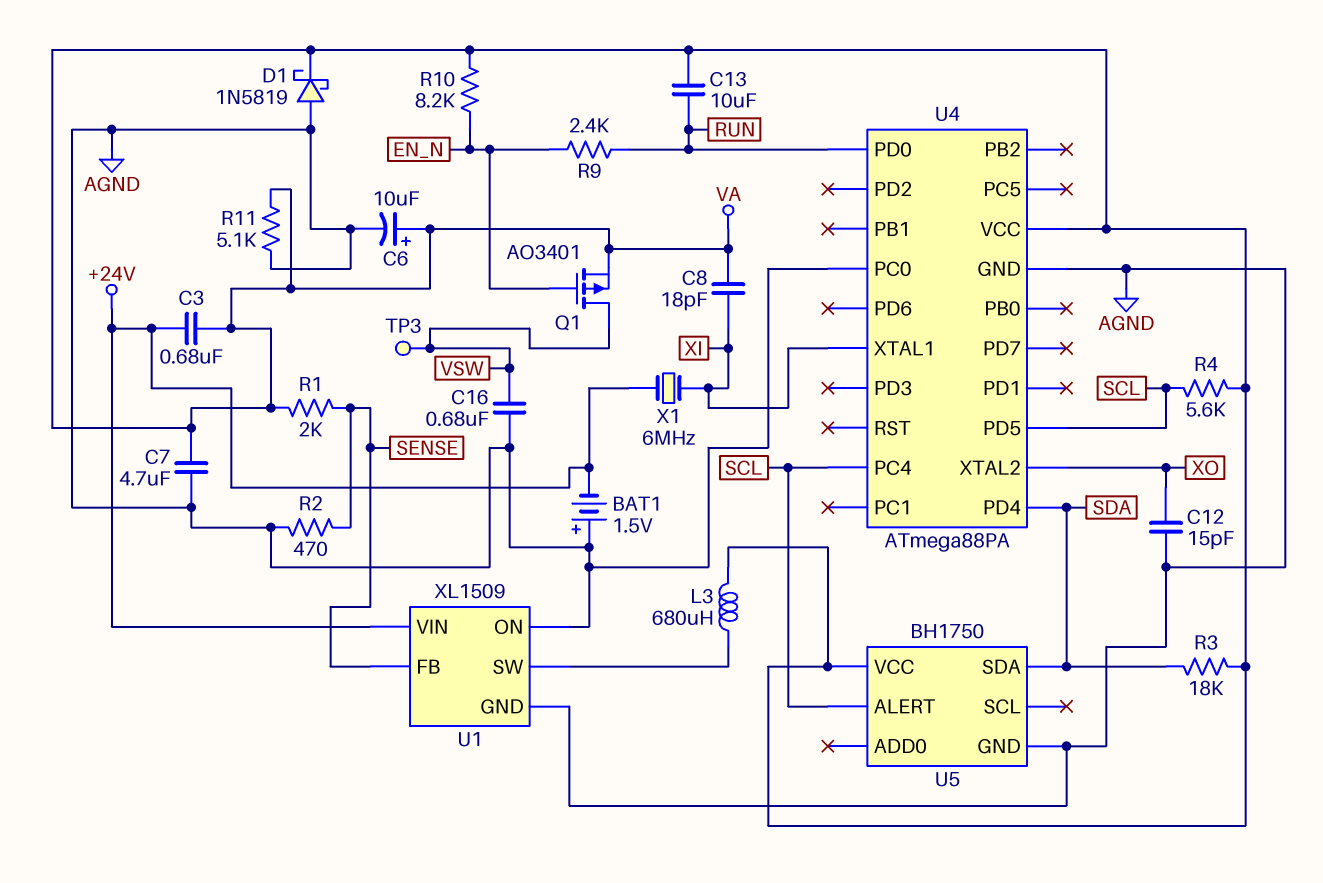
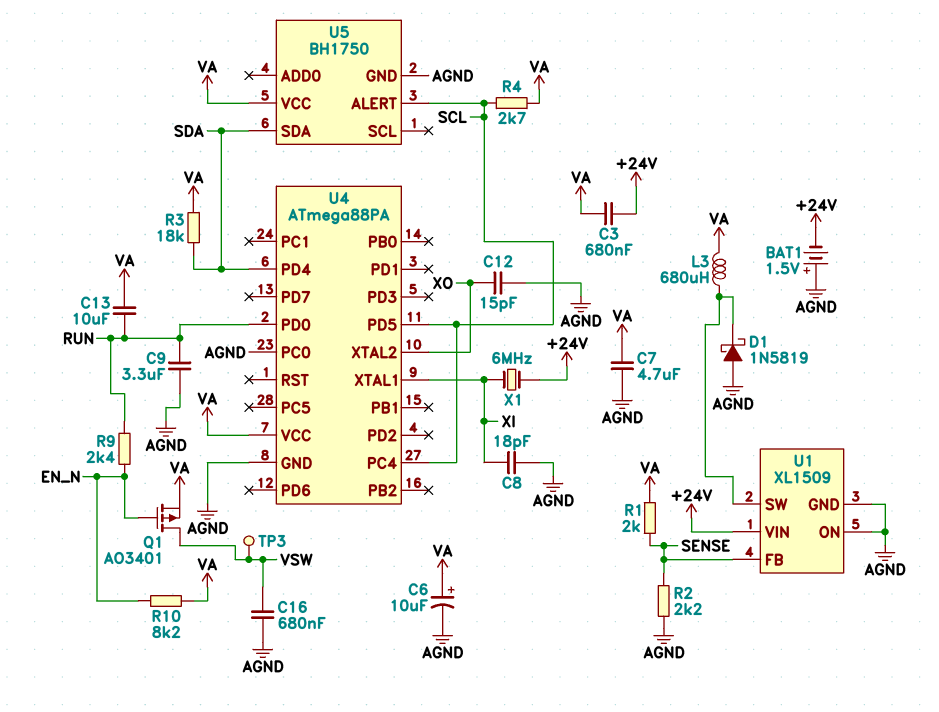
C8: 18pF (VA, XI) -> 18pF (AGND, XI)
C9: none -> 3.3uF (AGND, RUN)
D1: schottky 1N5819 (A AGND, K VA) -> schottky 1N5819 (A AGND, K U1/SW)
R2: 470 (AGND, SENSE) -> 2.2k (AGND, SENSE)
R4: 5.6k (SCL, VA) -> 2.7k (SCL, VA)
R11: 5.1k (AGND, VA) -> none

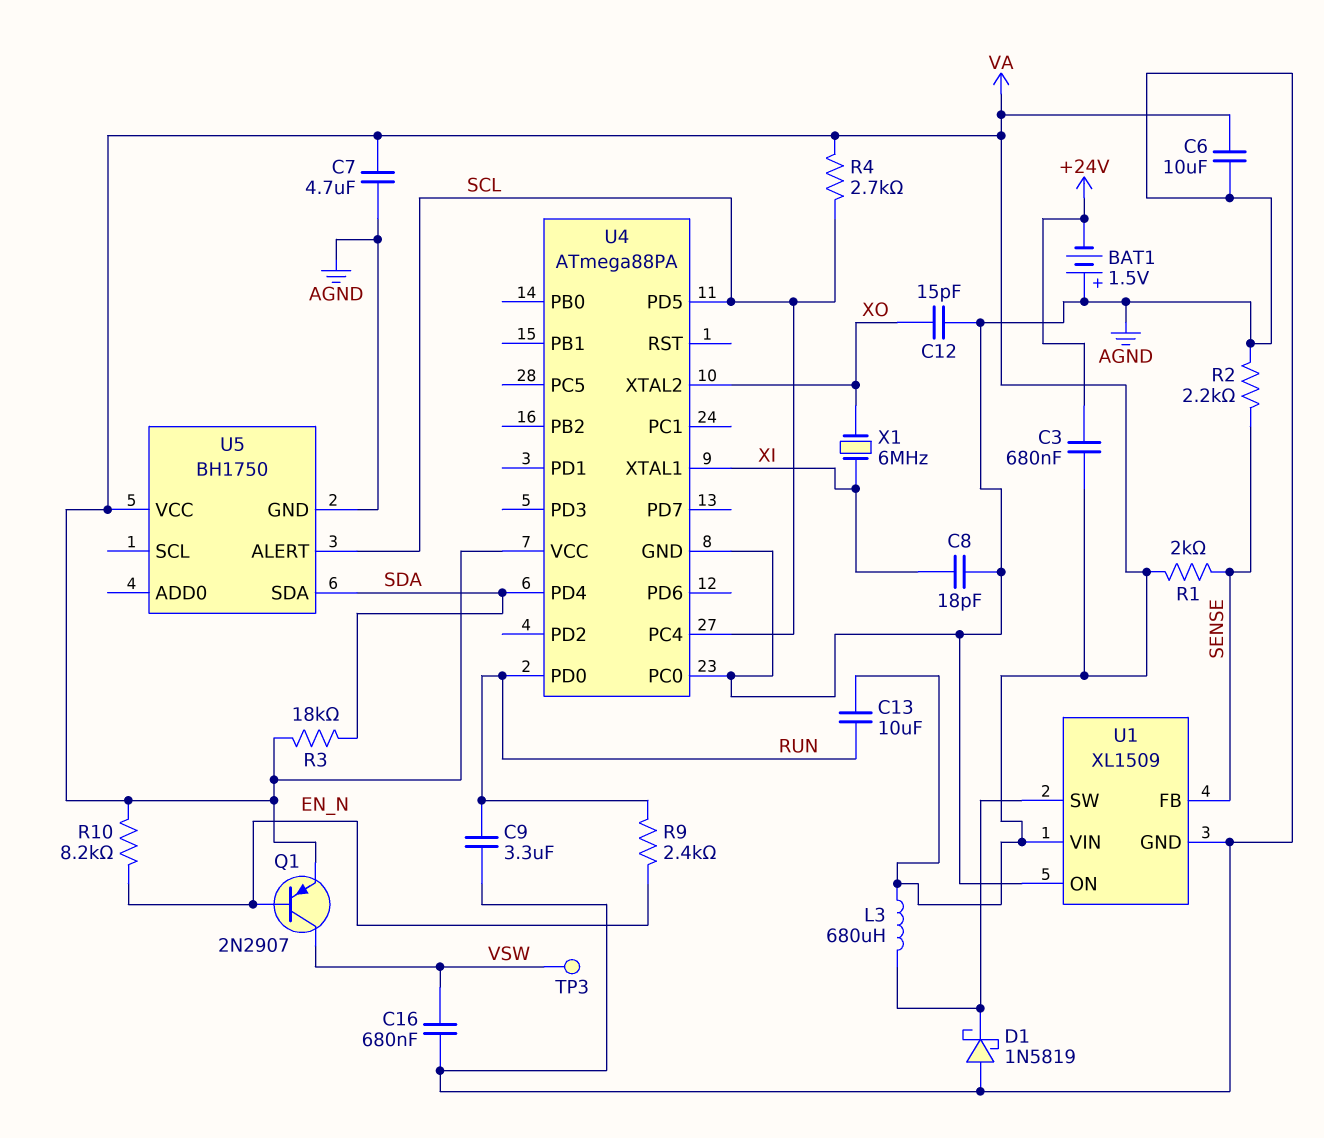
C6: 10uF (plus VA, minus AGND) -> 10uF (AGND, VA)
Q1: PMOS AO3401 (G EN_N, D VSW, S VA) -> PNP 2N2907 (B EN_N, C VSW, E VA)
U1 pin VIN: +24V -> VA
X1: 6MHz (+24V, XI) -> 6MHz (XI, XO)

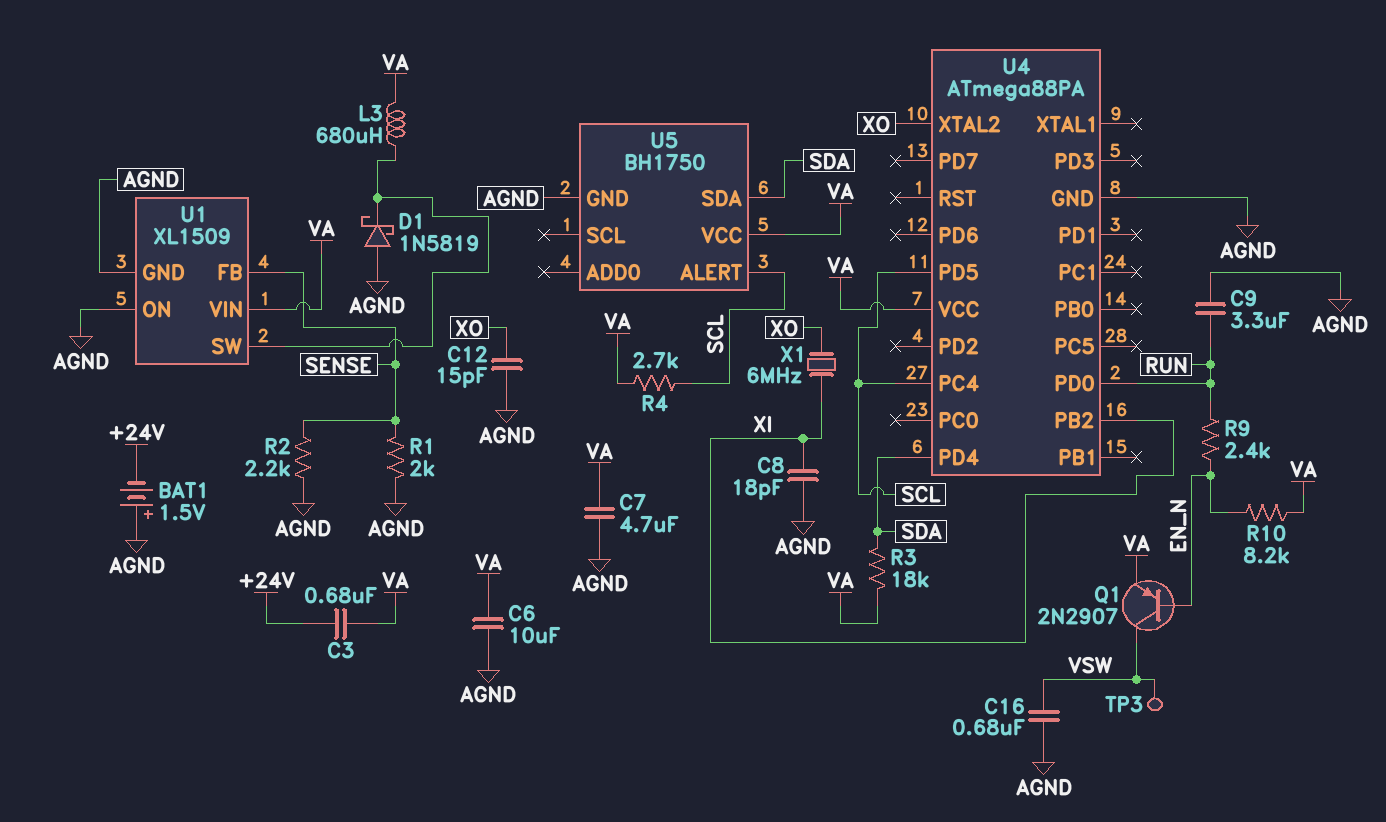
C13: 10uF (RUN, VA) -> none
R1: 2k (SENSE, VA) -> 2k (AGND, SENSE)
U4 pin PB2: none -> XI
U4 pin PC0: AGND -> none
U4 pin XTAL1: XI -> none

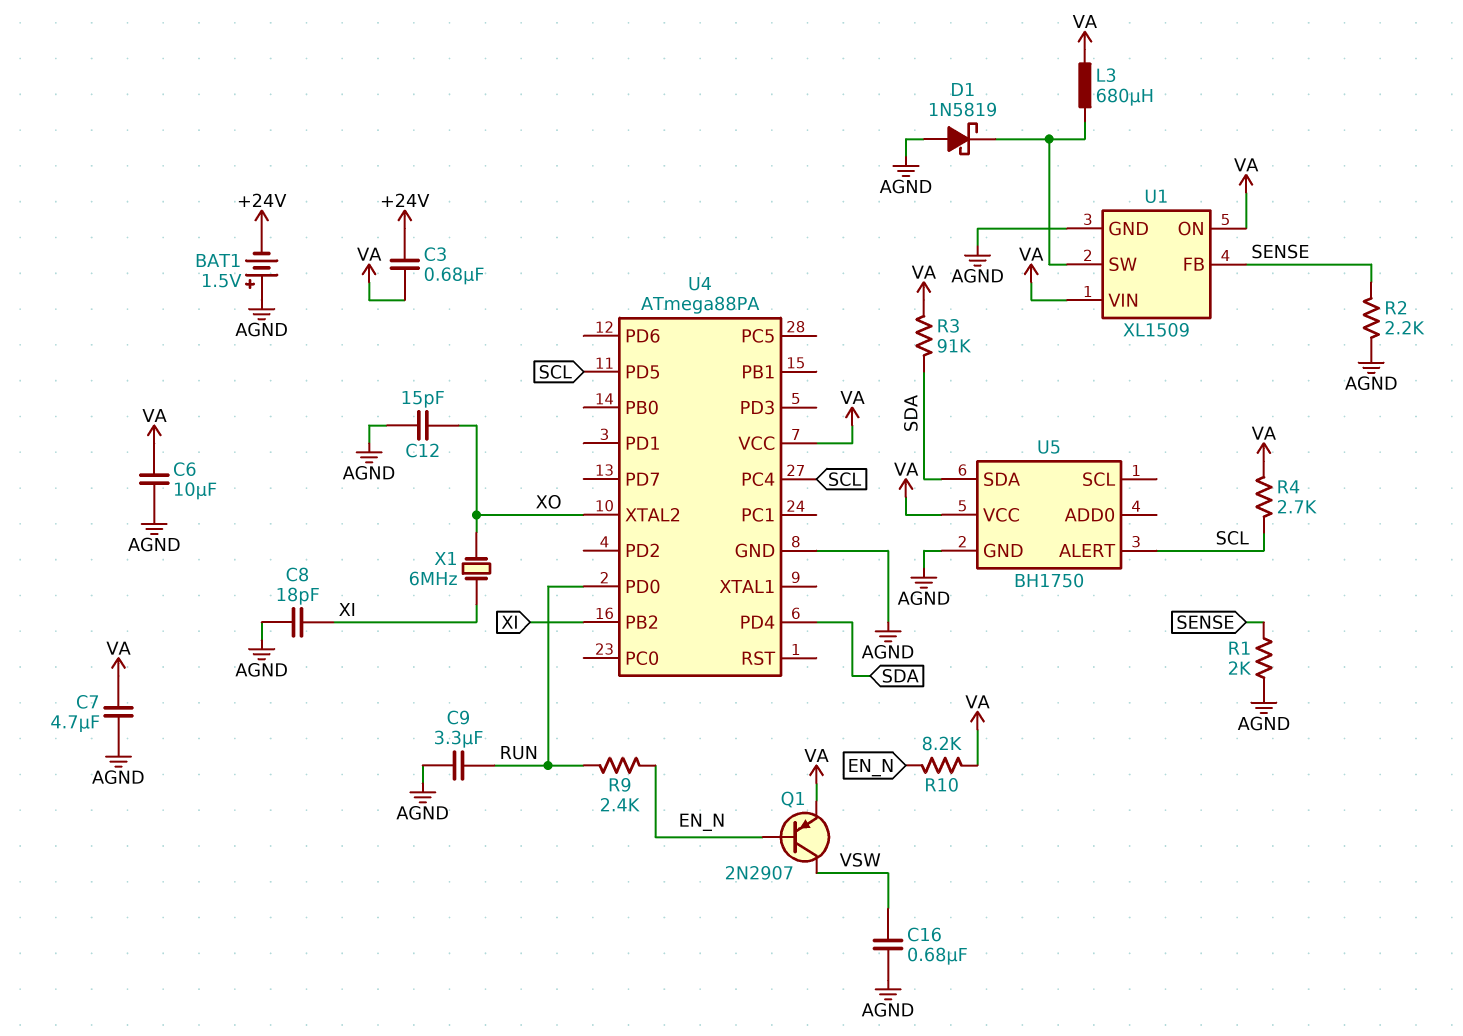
R3: 18k (SDA, VA) -> 91k (SDA, VA)
TP3: test point (VSW) -> none
U1 pin ON: AGND -> VA

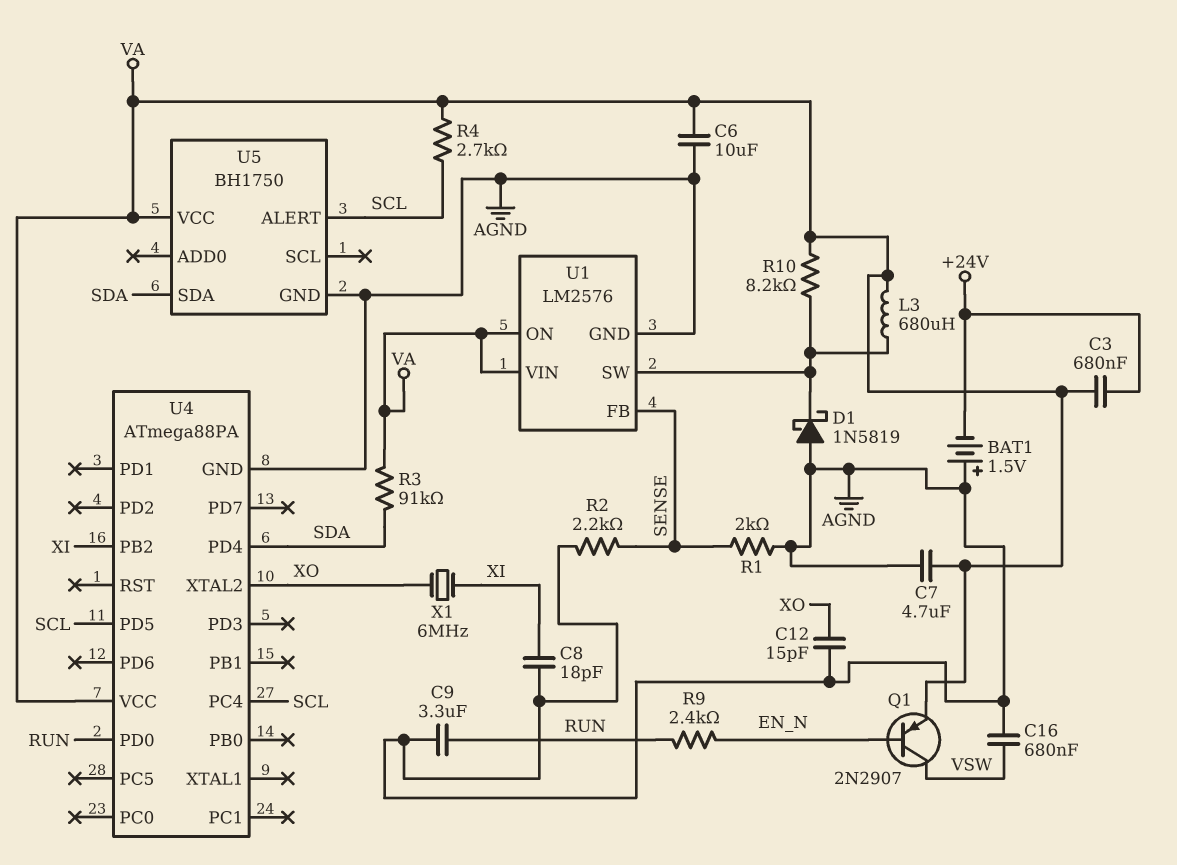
R10: 8.2k (EN_N, VA) -> 8.2k (U1/SW, VA)
U1: XL1509 -> LM2576

